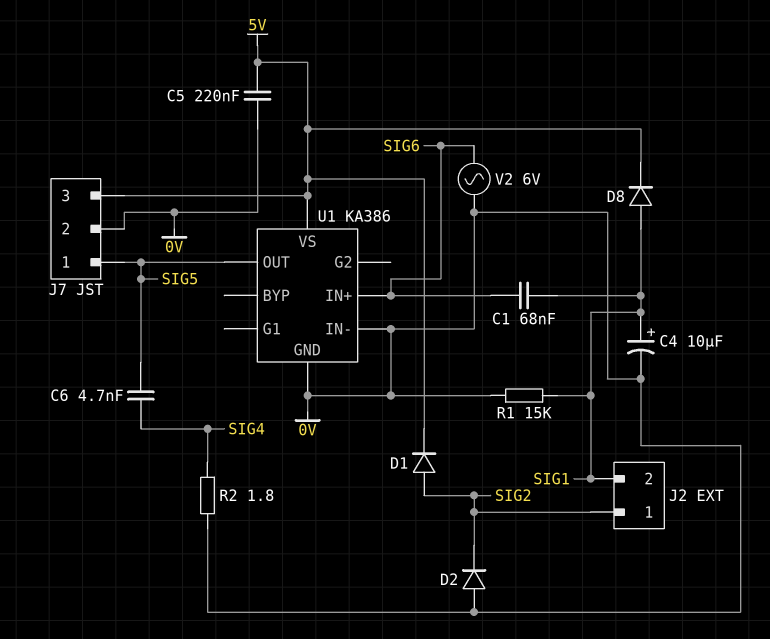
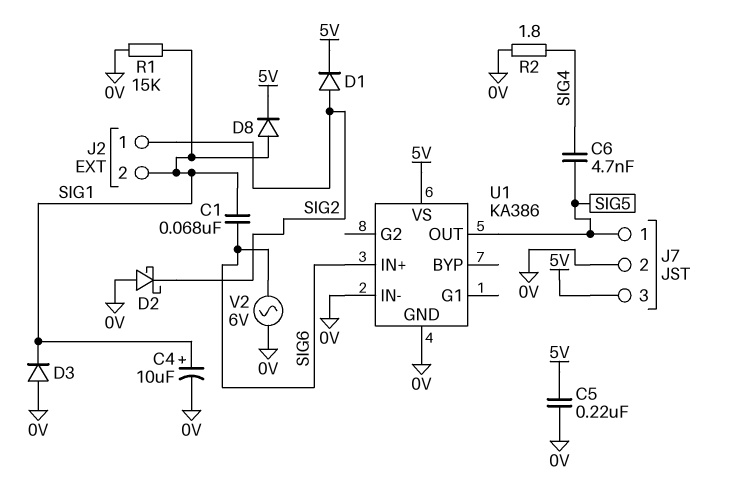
D2: diode (A 0V, K SIG2) -> schottky (A 0V, K SIG2)
D3: none -> diode (A 0V, K SIG1)

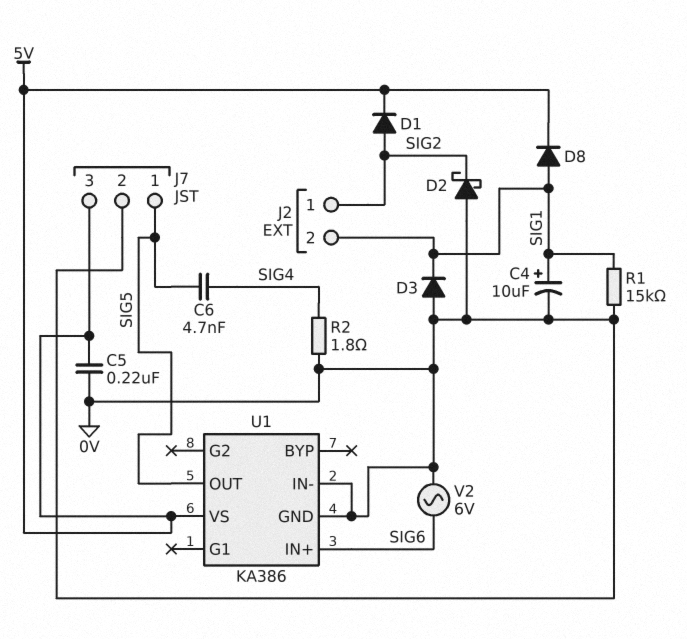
C1: 68nF (SIG1, SIG6) -> none

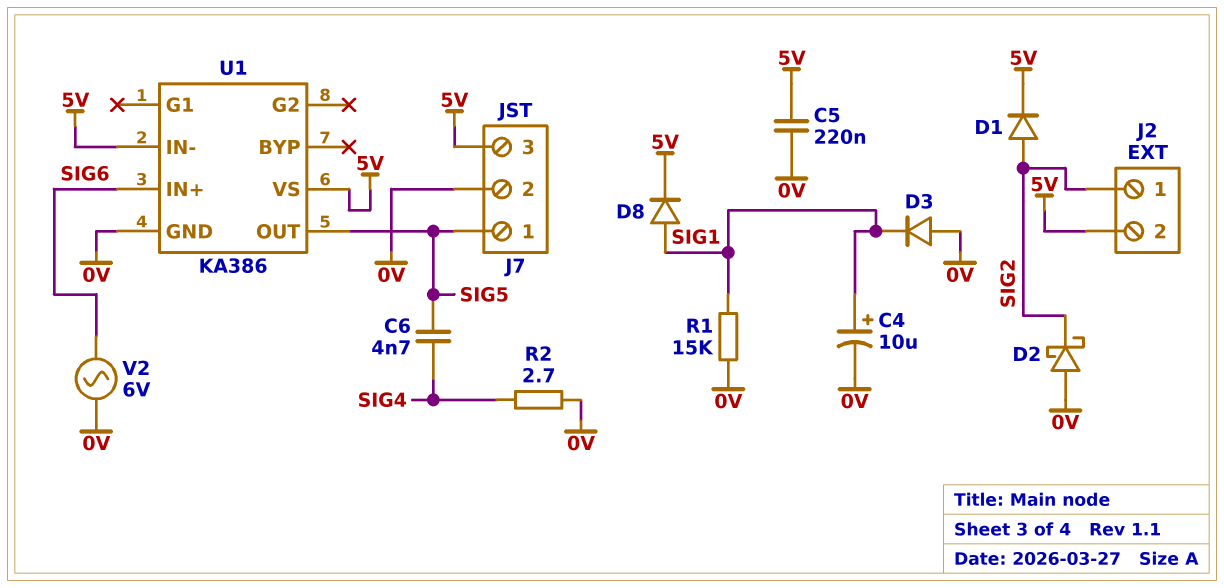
J2 pin 2: SIG1 -> 5V
R2: 1.8 (0V, SIG4) -> 2.7 (0V, SIG4)
U1 pin IN-: 0V -> 5V

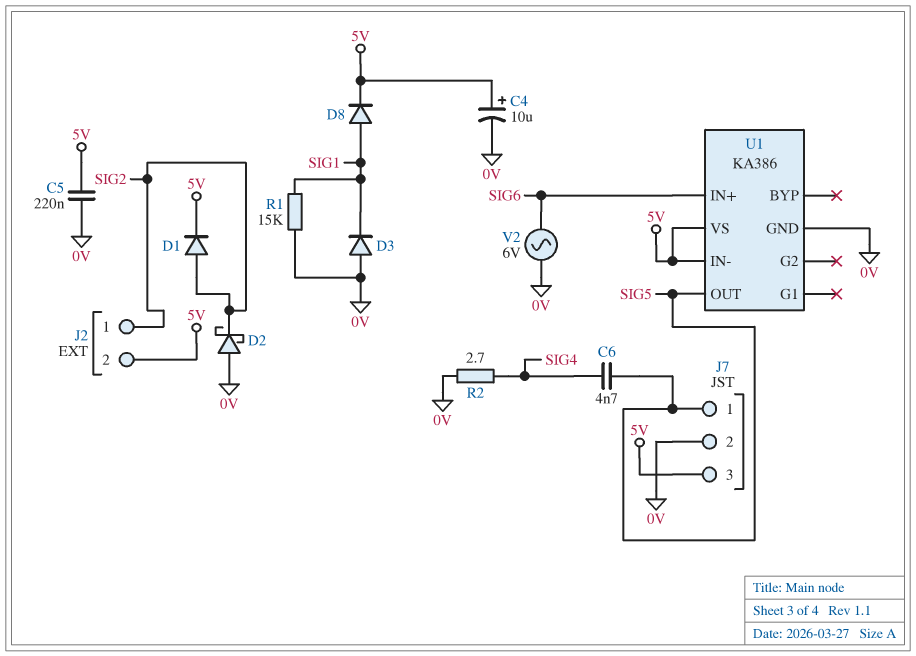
C4: 10uF (plus SIG1, minus 0V) -> 10uF (plus 5V, minus 0V)

